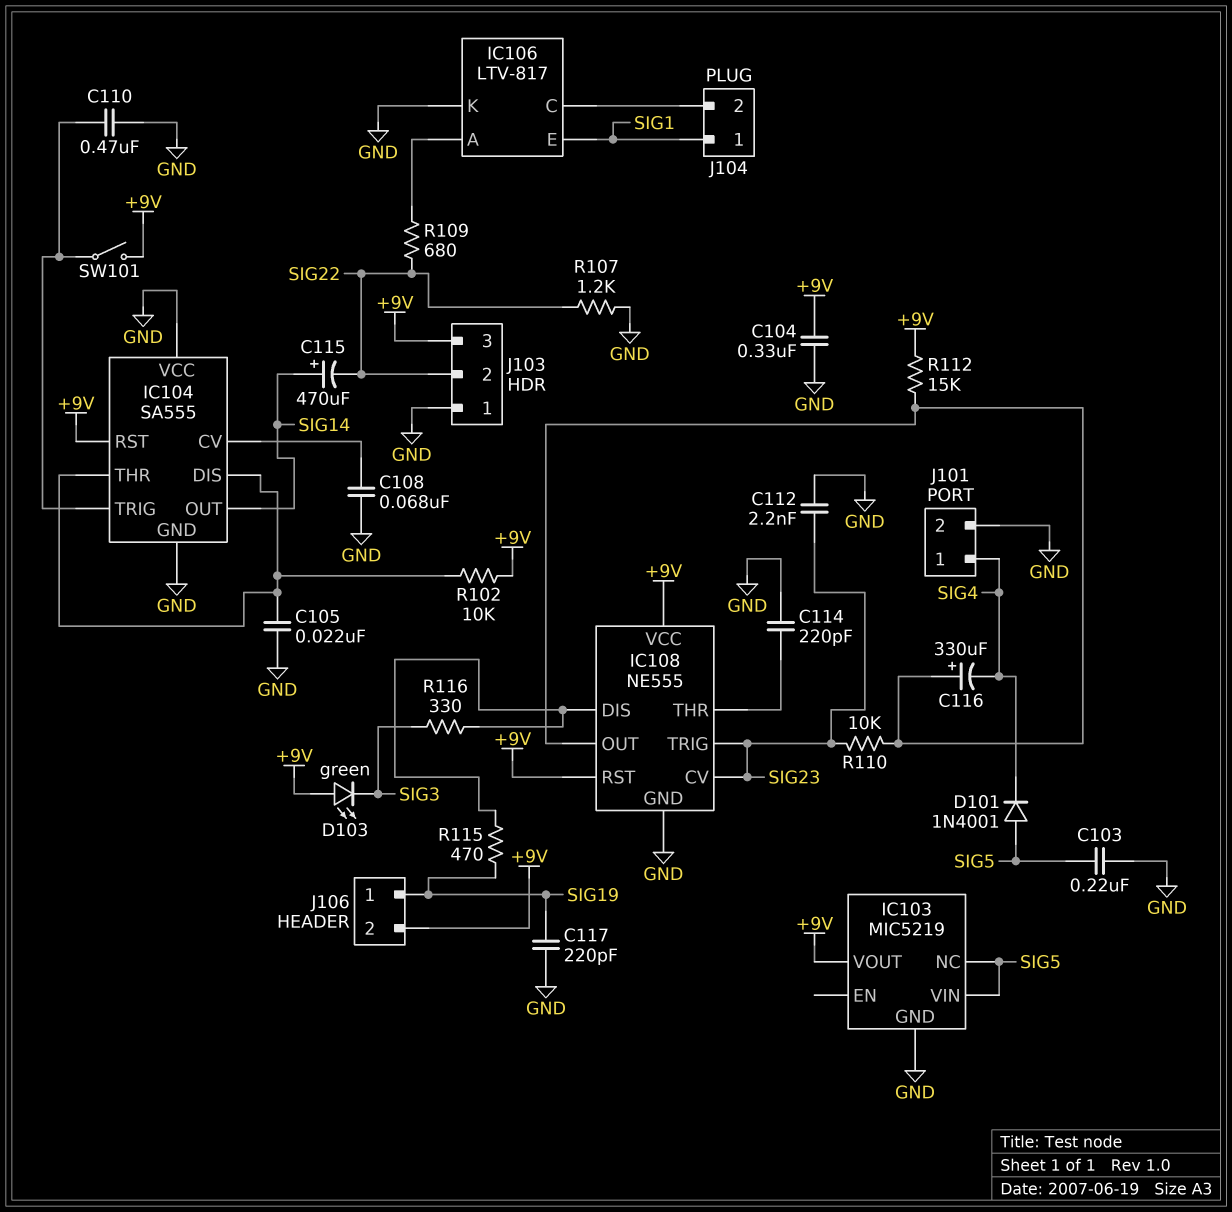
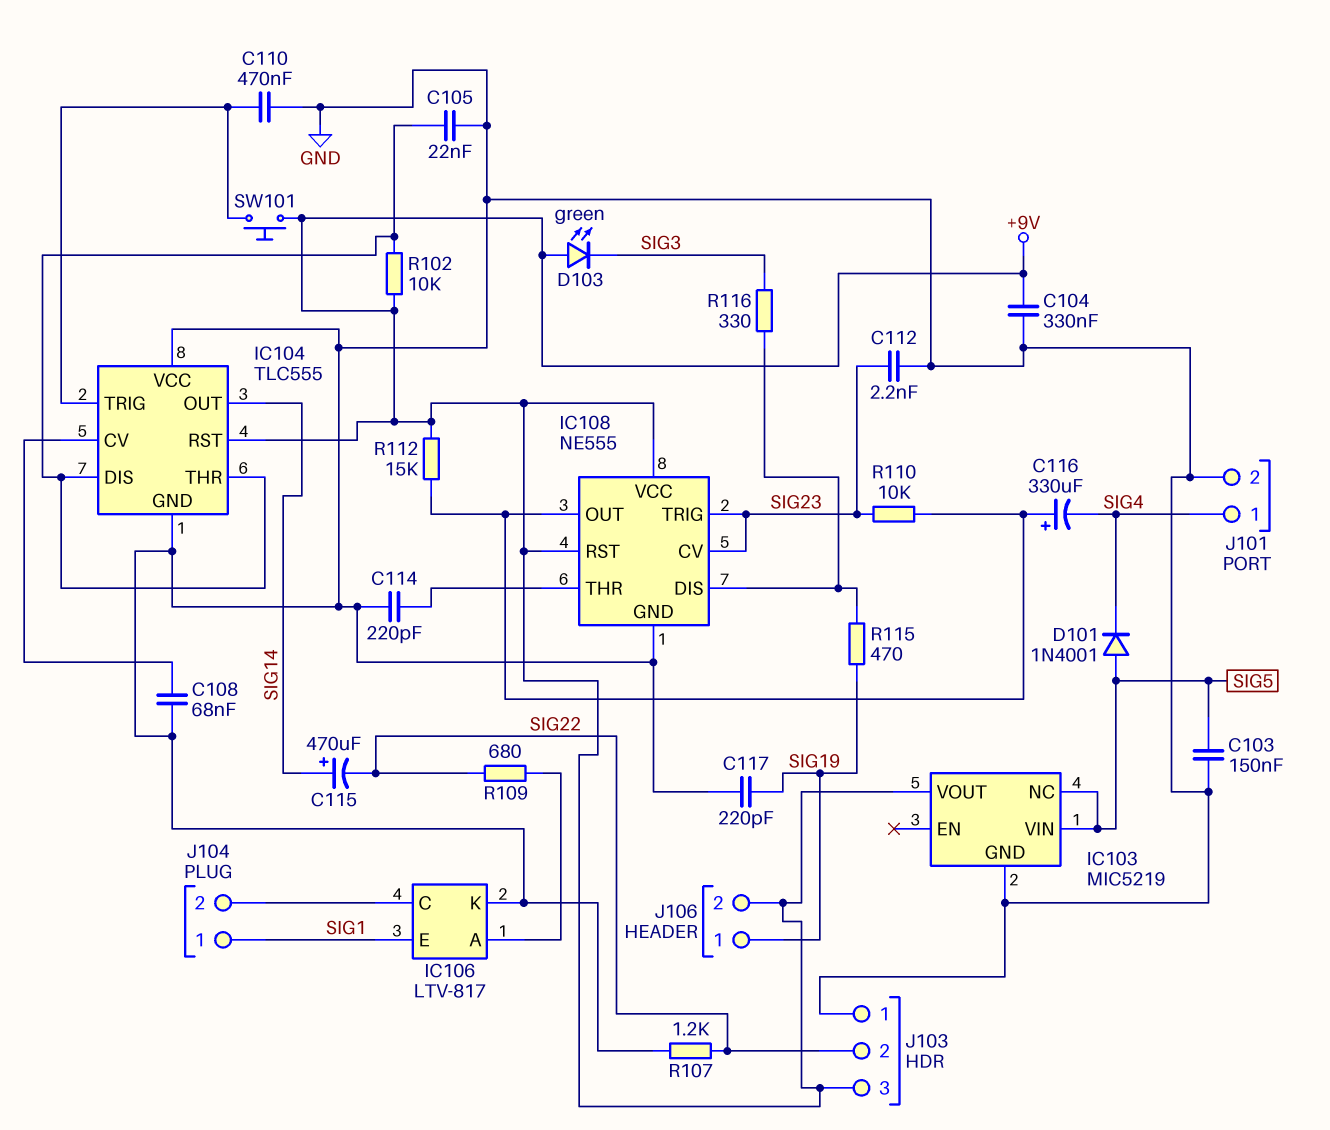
C103: 220nF (GND, SIG5) -> 150nF (GND, SIG5)
IC104: SA555 -> TLC555
SW101: switch (+9V, IC104/TRIG) -> button (+9V, IC104/TRIG)

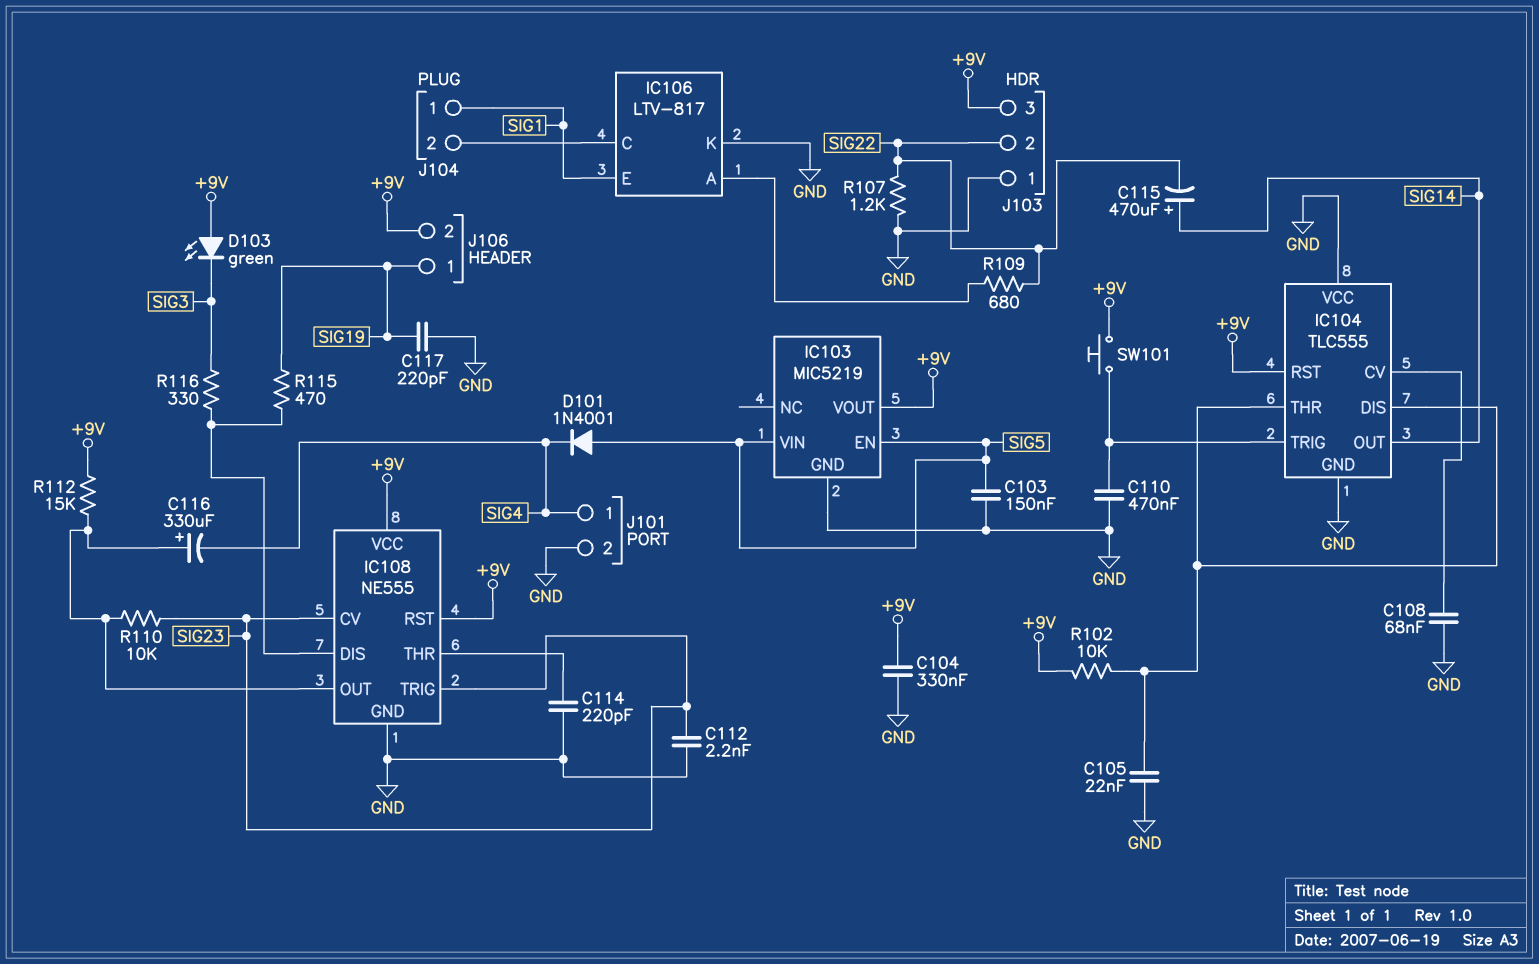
IC103 pin EN: none -> SIG5
IC103 pin NC: SIG5 -> none

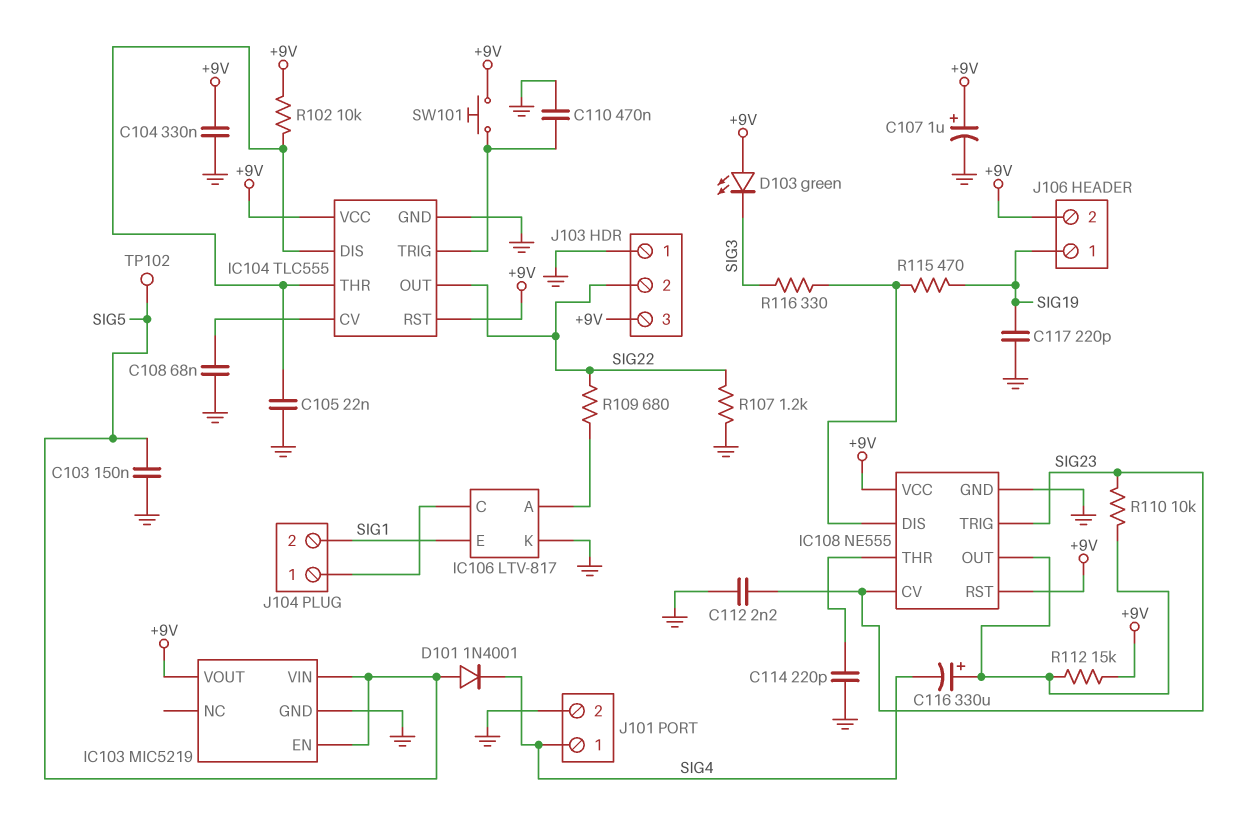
C107: none -> 1uF (plus +9V, minus GND)
C115: 470uF (plus SIG14, minus SIG22) -> none
IC104 pin OUT: SIG14 -> SIG22
IC104 pin VCC: GND -> +9V
J104 pin 1: SIG1 -> IC106/C
J104 pin 2: IC106/C -> SIG1
TP102: none -> test point (SIG5)

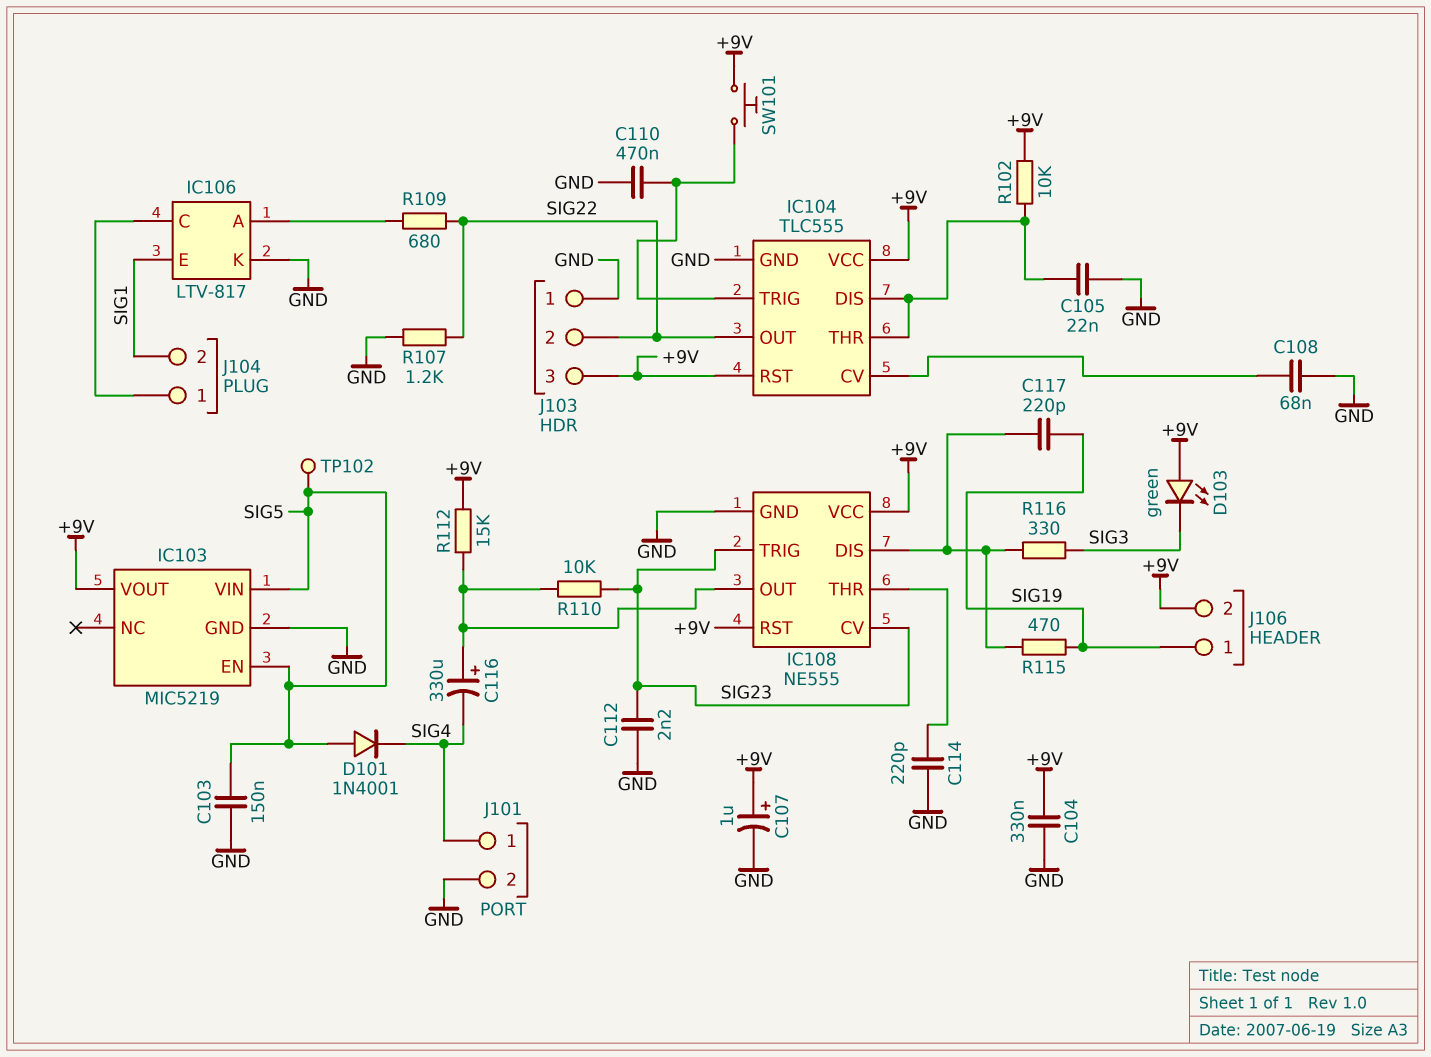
C117: 220pF (GND, SIG19) -> 220pF (IC108/DIS, SIG19)

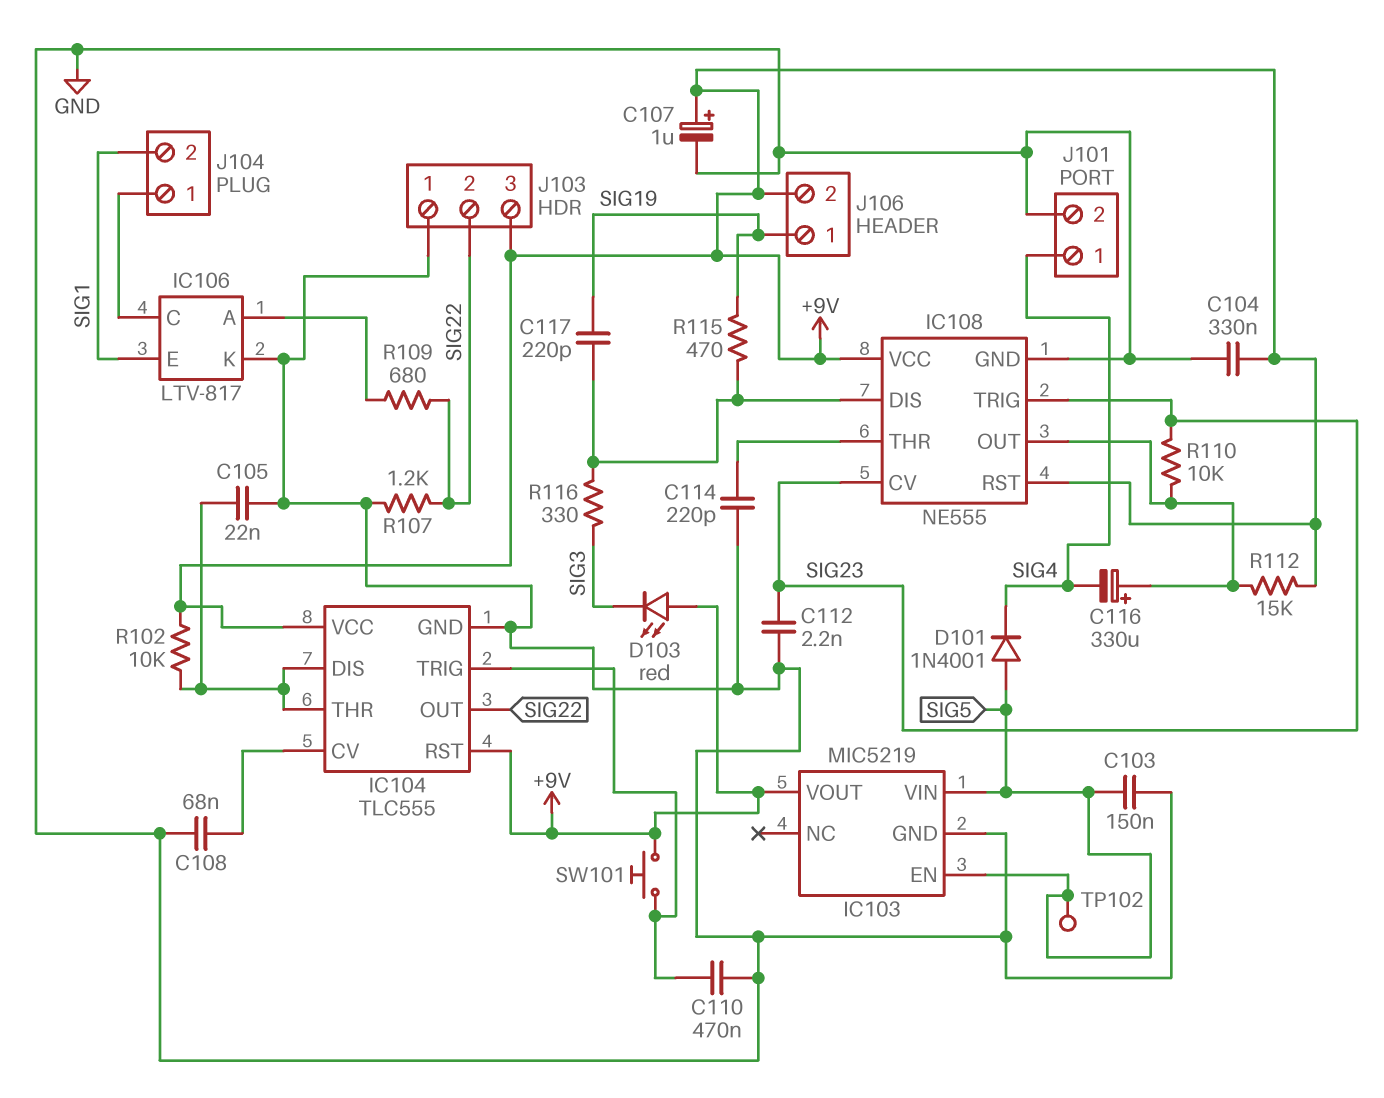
D103: LED green (A +9V, K SIG3) -> LED red (A +9V, K SIG3)

